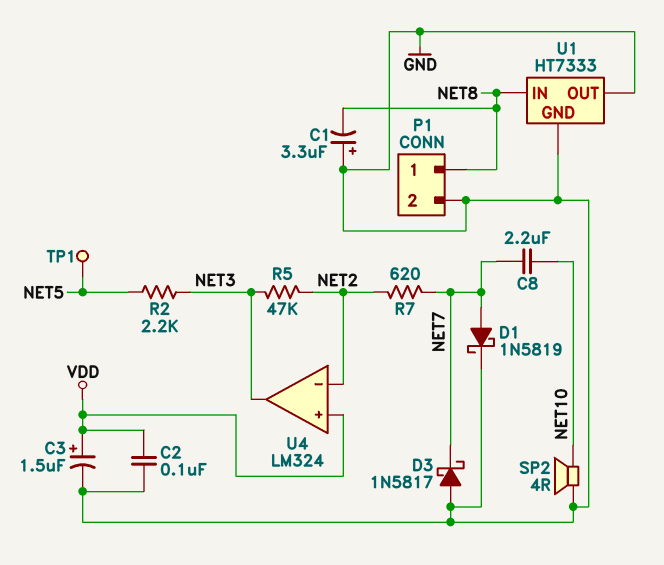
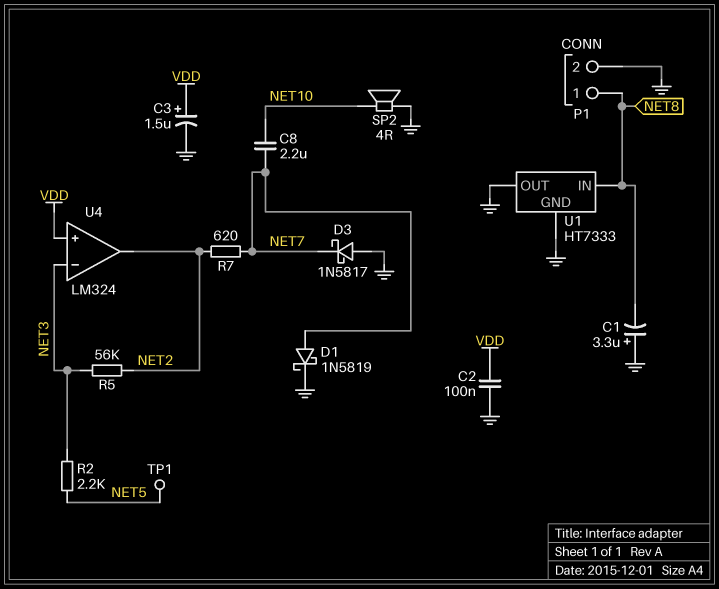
R5: 47k (NET2, NET3) -> 56k (NET2, NET3)
U4 pin in-: NET2 -> NET3
U4 pin out: NET3 -> NET2

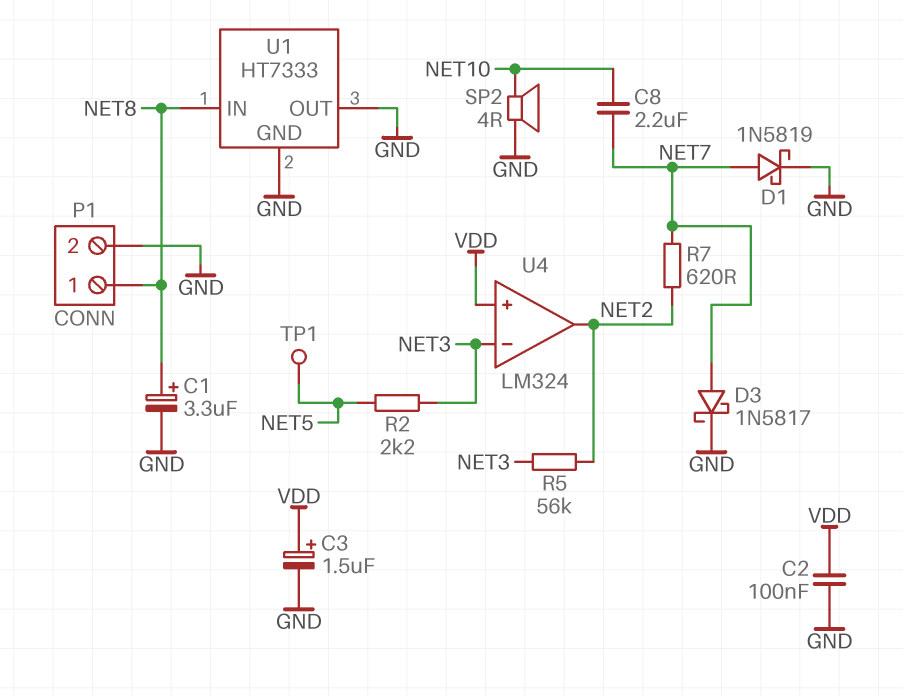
C1: 3.3uF (plus GND, minus NET8) -> 3.3uF (plus NET8, minus GND)
D3: schottky 1N5817 (A GND, K NET7) -> schottky 1N5817 (A NET7, K GND)

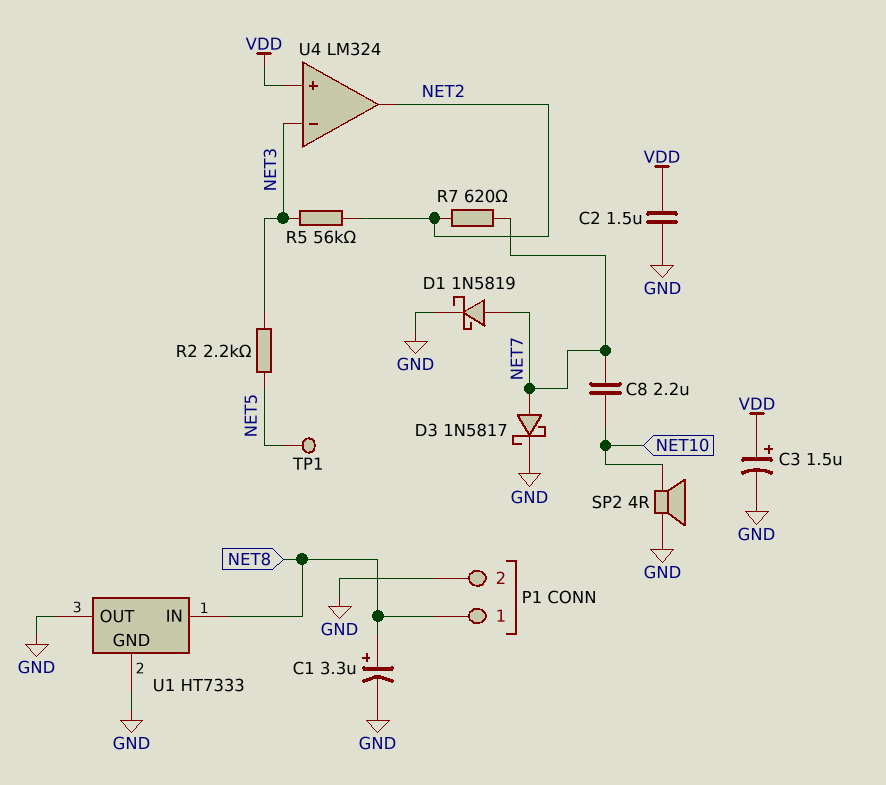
C2: 100nF (GND, VDD) -> 1.5uF (GND, VDD)

